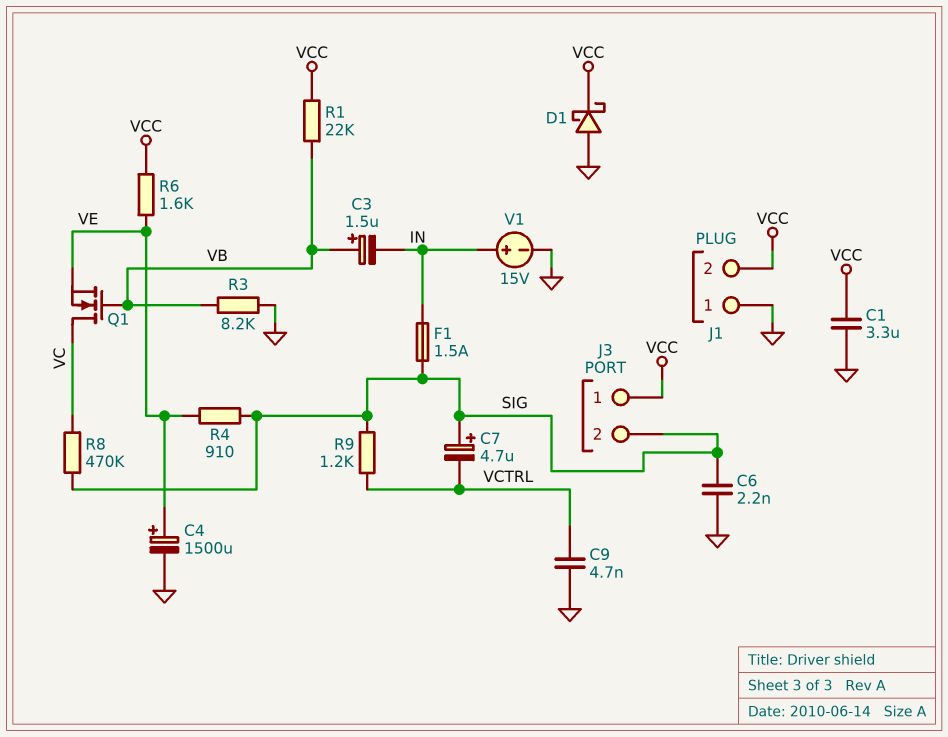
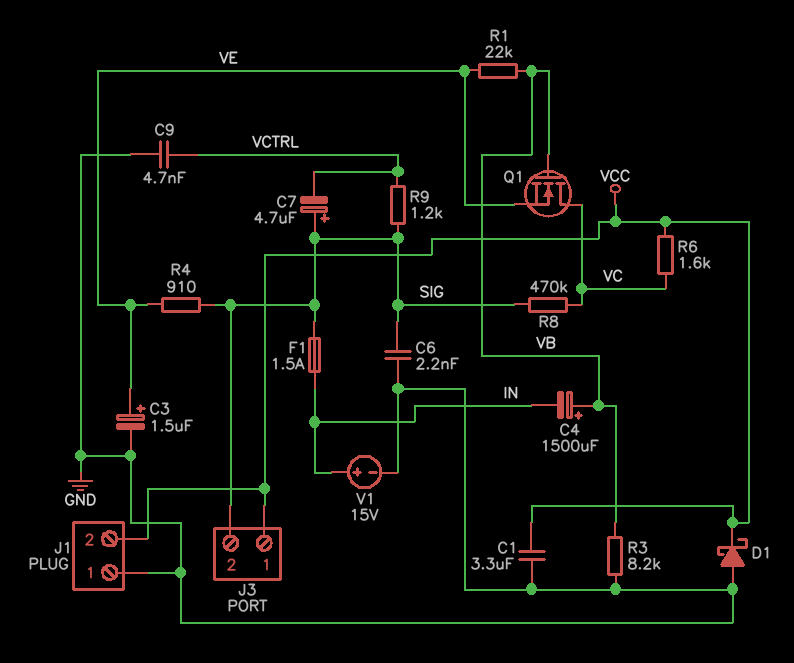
C3: 1.5uF (plus VB, minus IN) -> 1.5uF (plus VE, minus GND)
C4: 1500uF (plus VE, minus GND) -> 1500uF (plus VB, minus IN)
R1: 22k (VB, VCC) -> 22k (VB, VE)
R6: 1.6k (VCC, VE) -> 1.6k (VC, VCC)

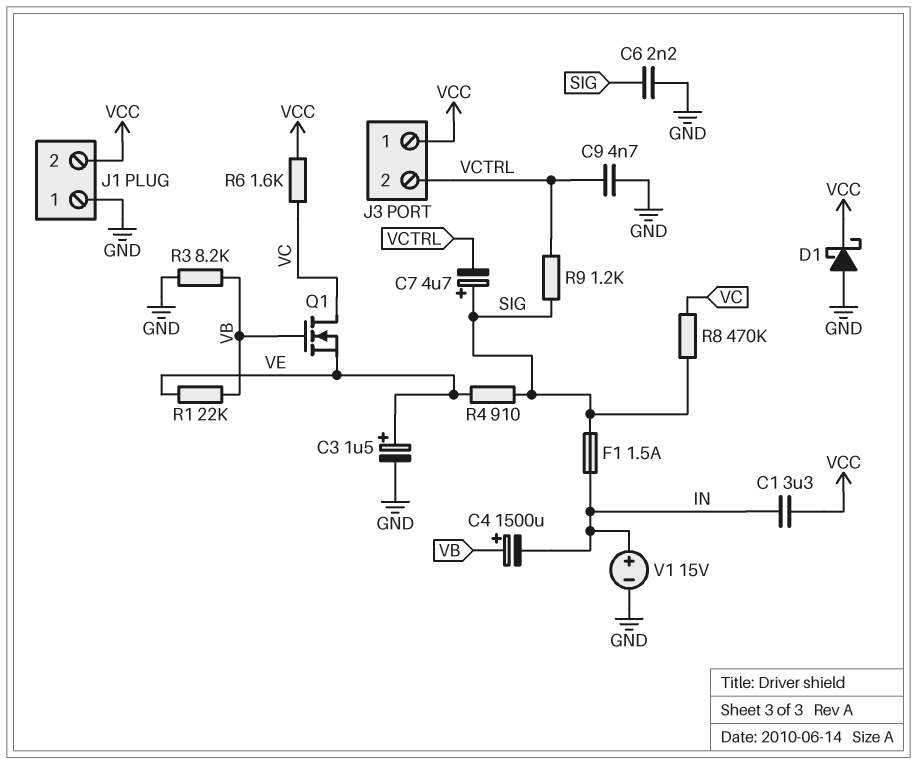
C1: 3.3uF (GND, VCC) -> 3.3uF (IN, VCC)
J3 pin 2: SIG -> VCTRL

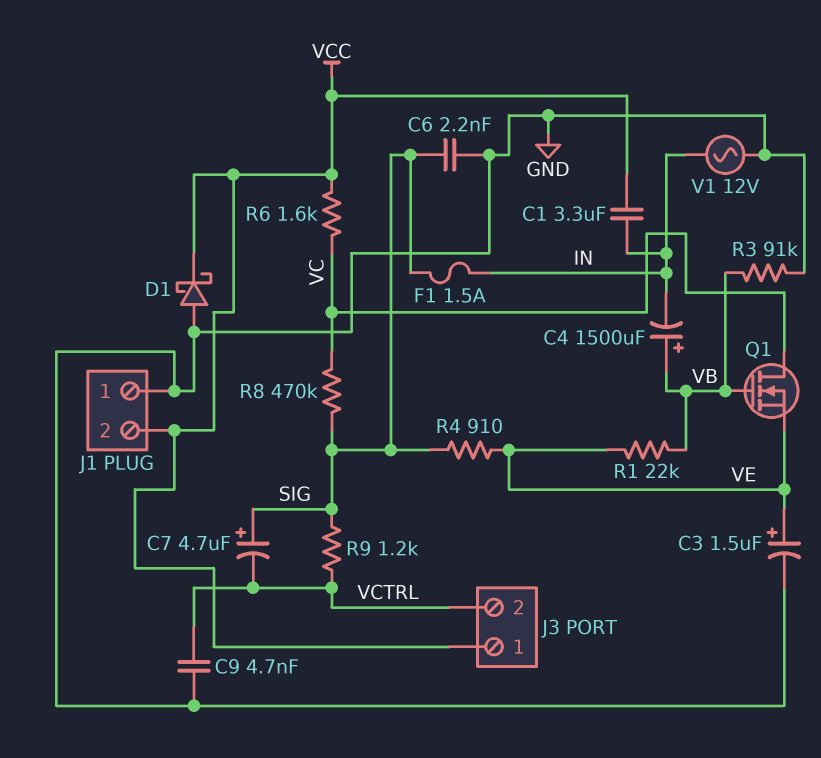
R3: 8.2k (GND, VB) -> 91k (GND, VB)
V1: 15V (plus IN, minus GND) -> AC 12V (GND, IN)

